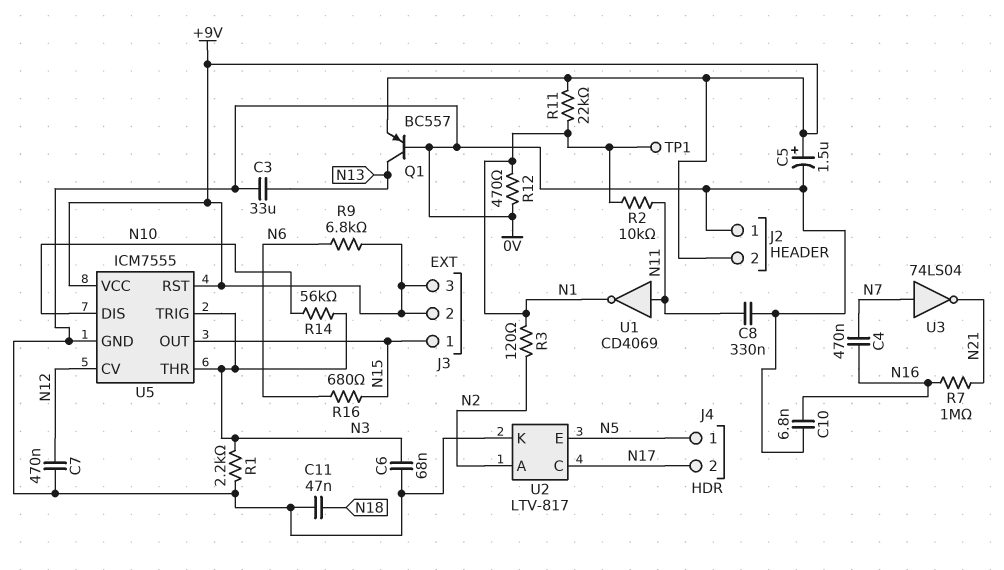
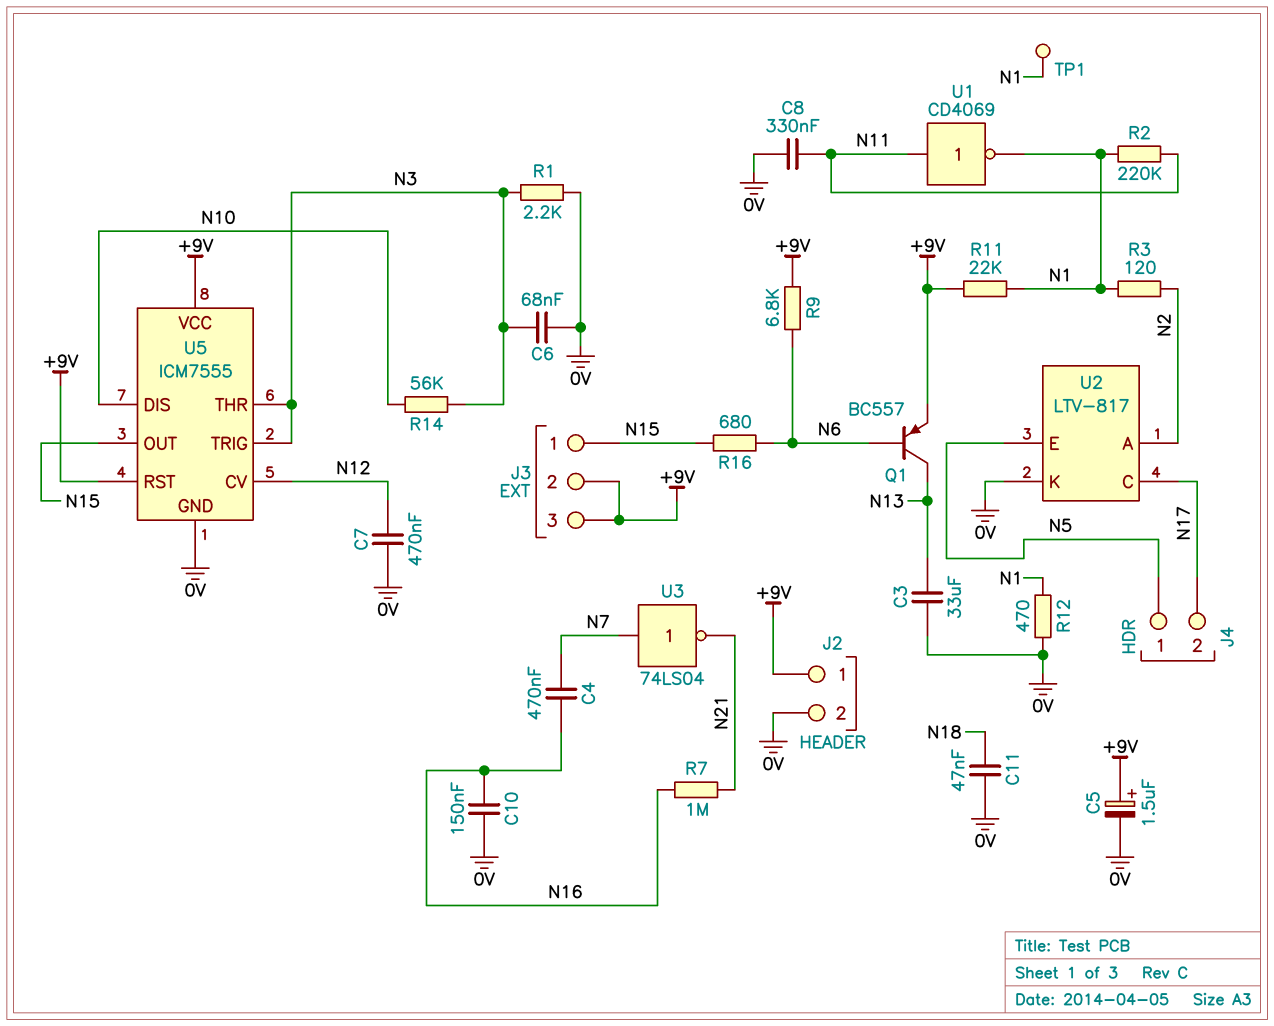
C10: 6.8nF (0V, N16) -> 150nF (0V, N16)
J2 pin 1: 0V -> +9V
J2 pin 2: +9V -> 0V
Q1: PNP BC557 (B 0V, C N13, E +9V) -> PNP BC557 (B N6, C N13, E +9V)
R2: 10k (N1, N11) -> 220k (N1, N11)

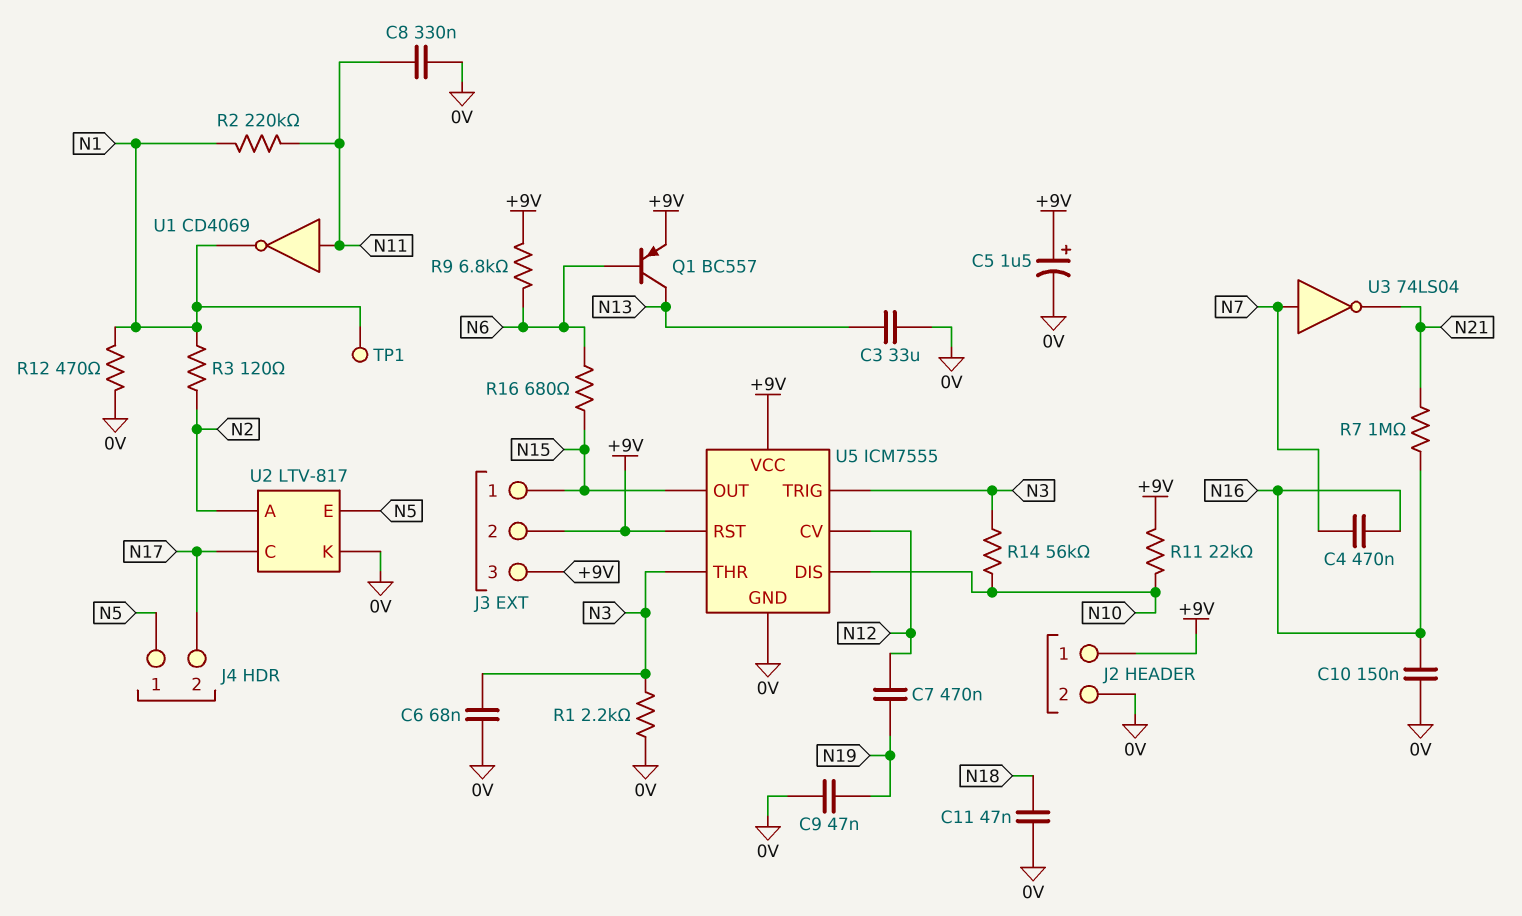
C7: 470nF (0V, N12) -> 470nF (N12, N19)
C9: none -> 47nF (0V, N19)
R11: 22k (+9V, N1) -> 22k (+9V, N10)

